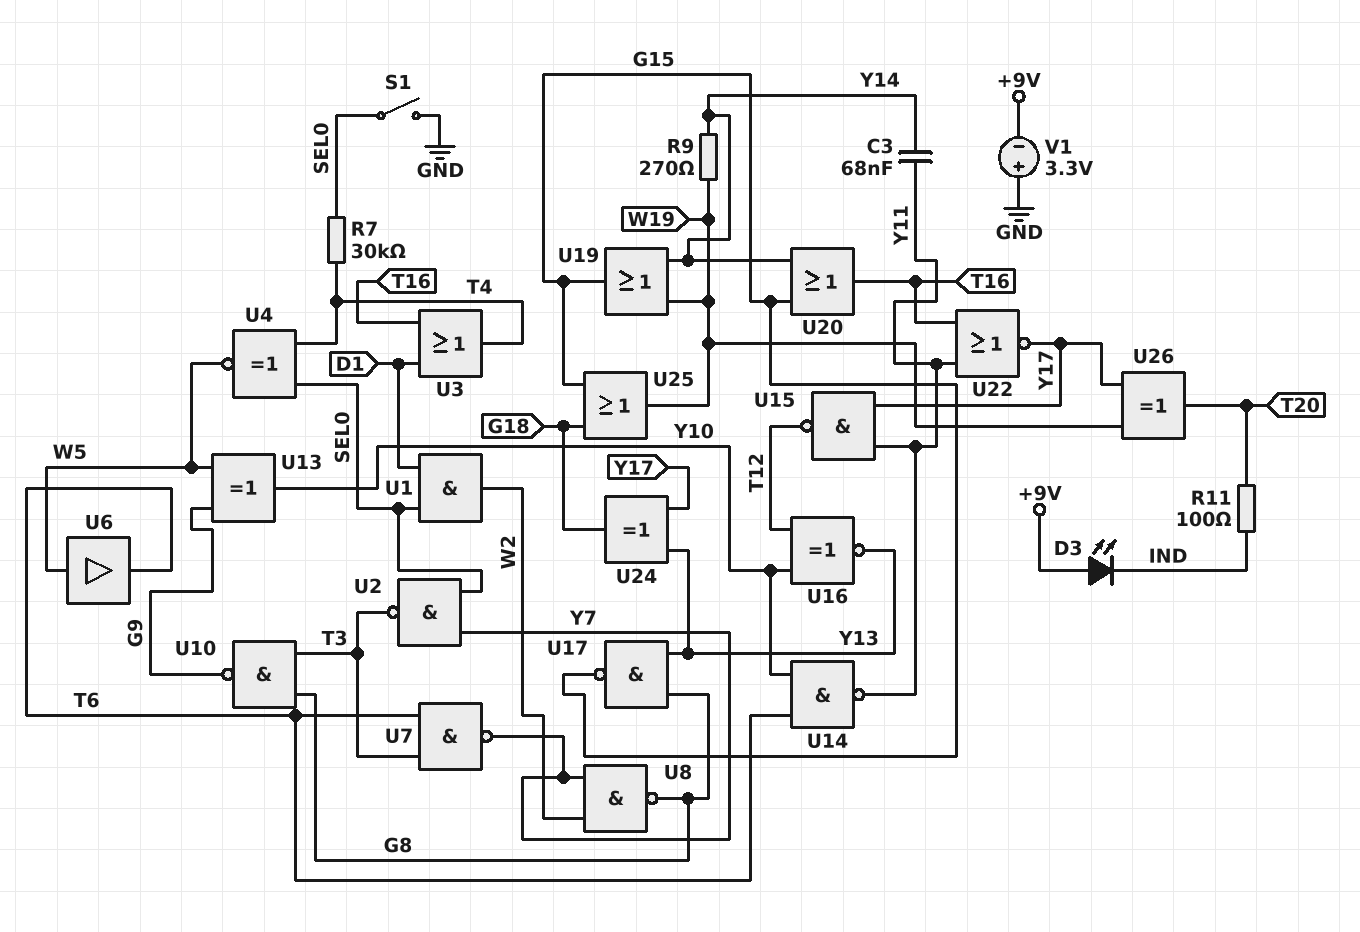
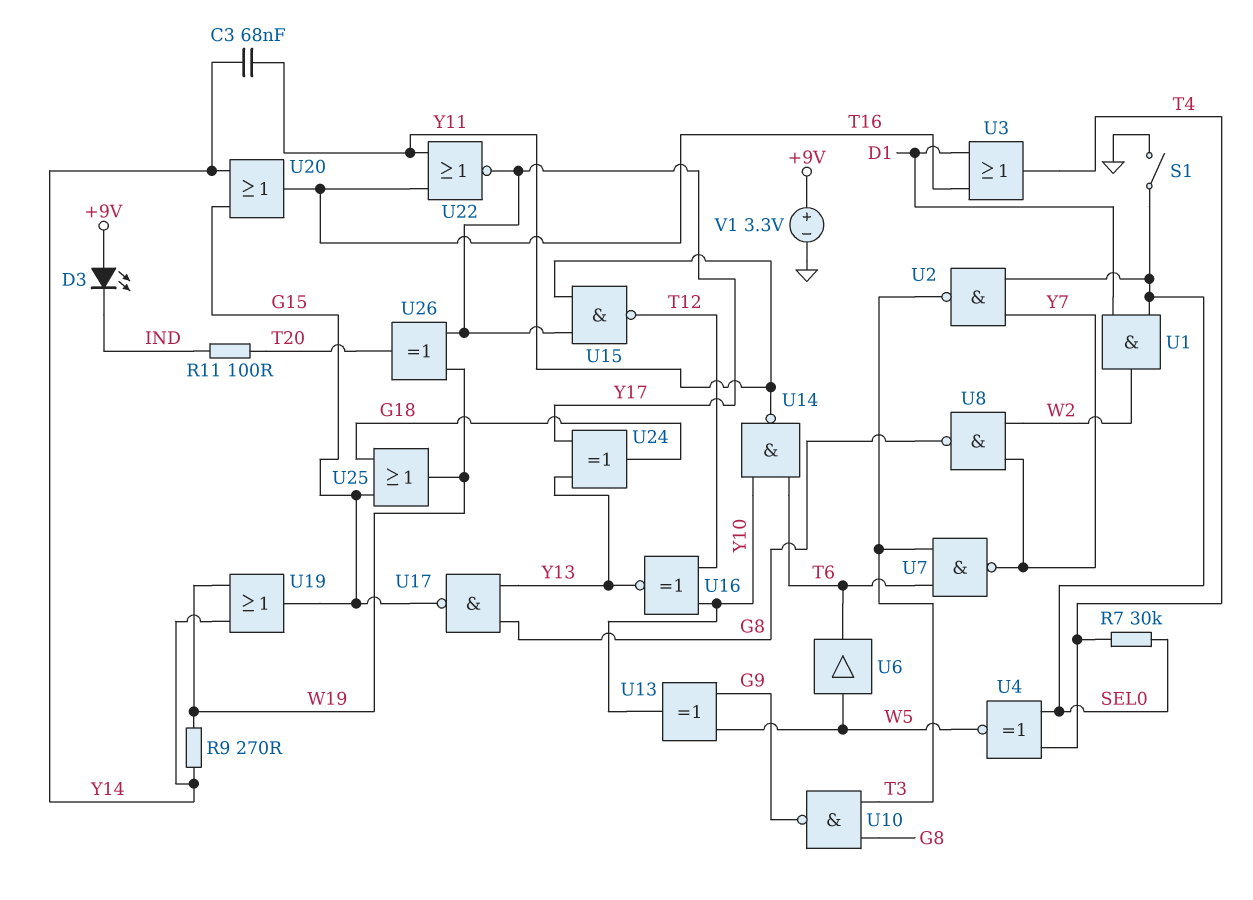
V1: 3.3V (plus GND, minus +9V) -> 3.3V (plus +9V, minus GND)

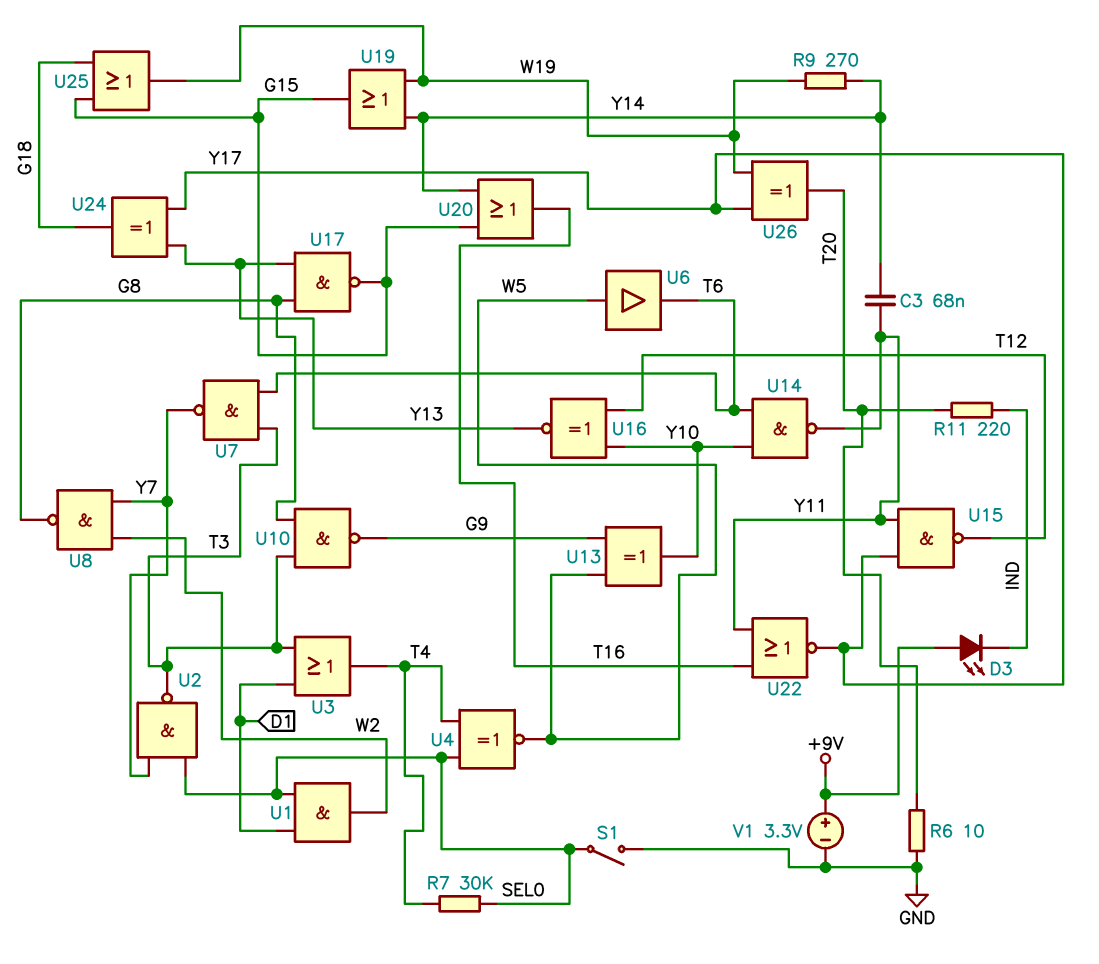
R6: none -> 10 (GND, T20)
R11: 100 (IND, T20) -> 220 (IND, T20)
U3: OR (in D1, in T16, out T4) -> OR (in D1, in T3, out T4)

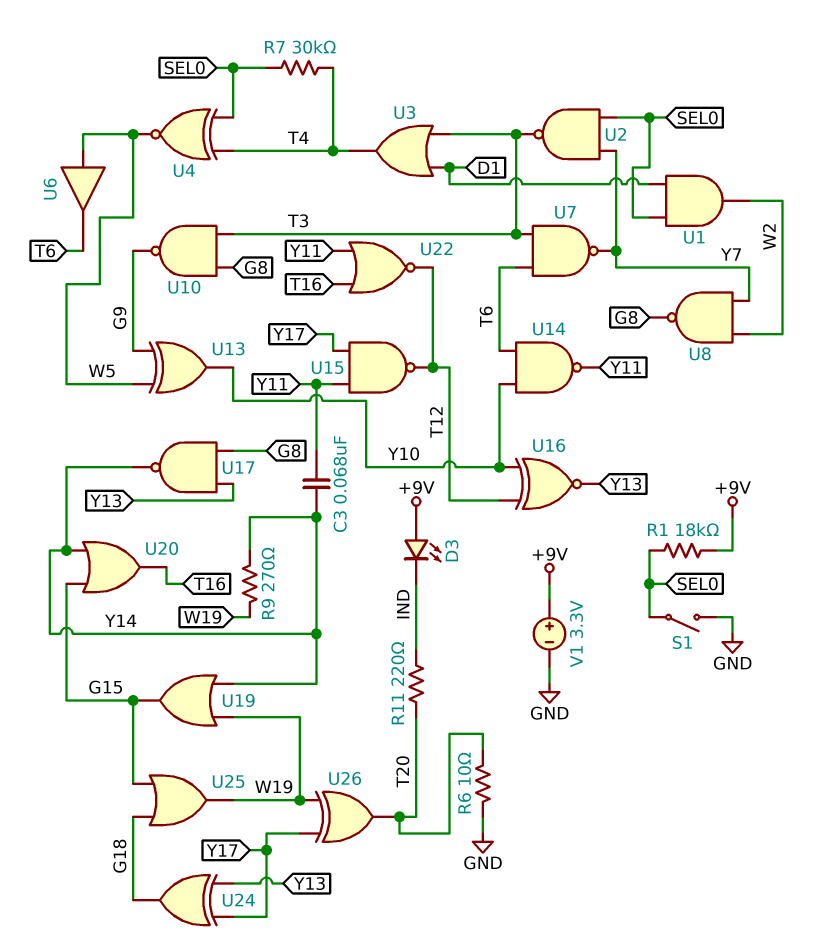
R1: none -> 18k (+9V, SEL0)
U17: NAND (in G8, in Y13, out G15) -> NAND (in G8, in Y13, out Y14)
U22: NOR (in T16, in Y11, out Y17) -> NOR (in T16, in Y11, out T12)

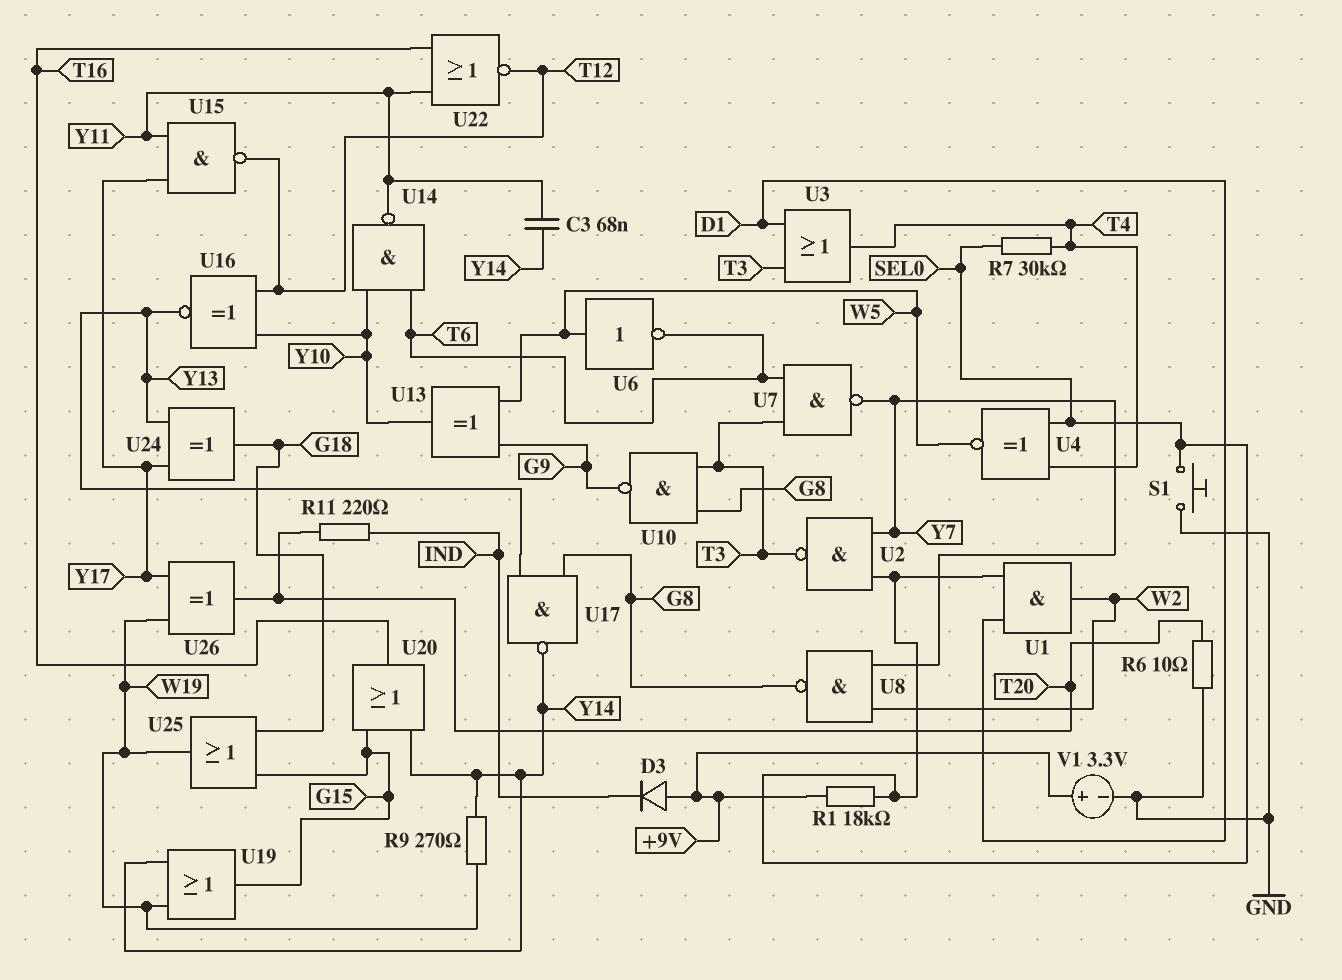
D3: LED (A +9V, K IND) -> diode (A +9V, K IND)
S1: switch (GND, SEL0) -> button (GND, SEL0)
U6: buffer (in W5, out T6) -> NOT (in W5, out T6)

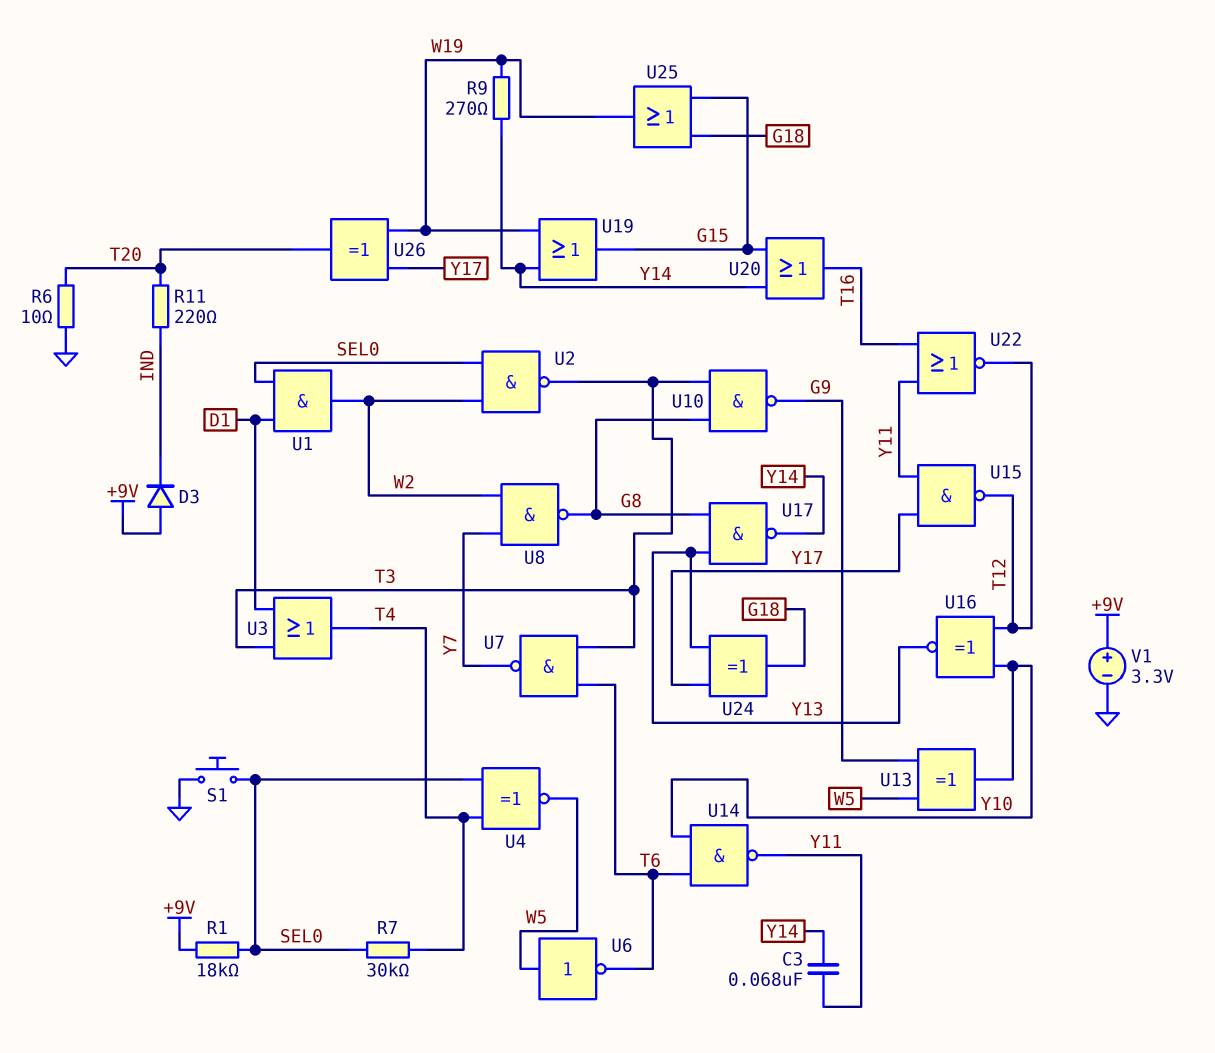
U2: NAND (in SEL0, in Y7, out T3) -> NAND (in SEL0, in W2, out T3)

